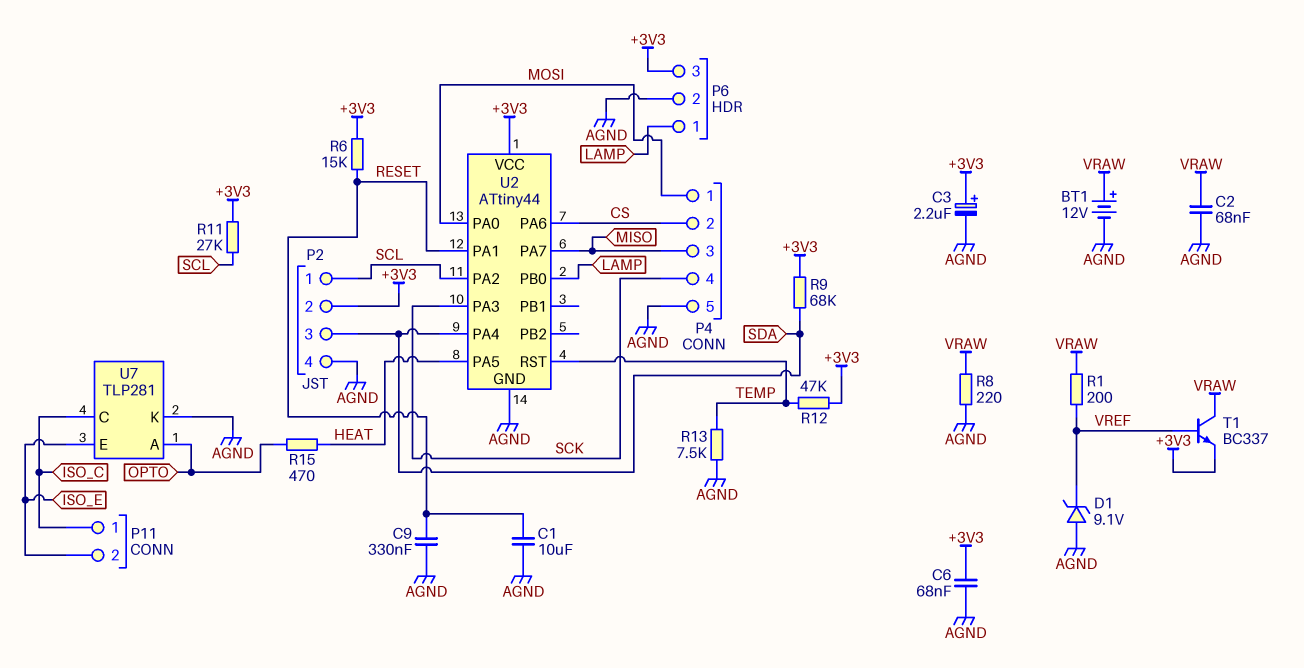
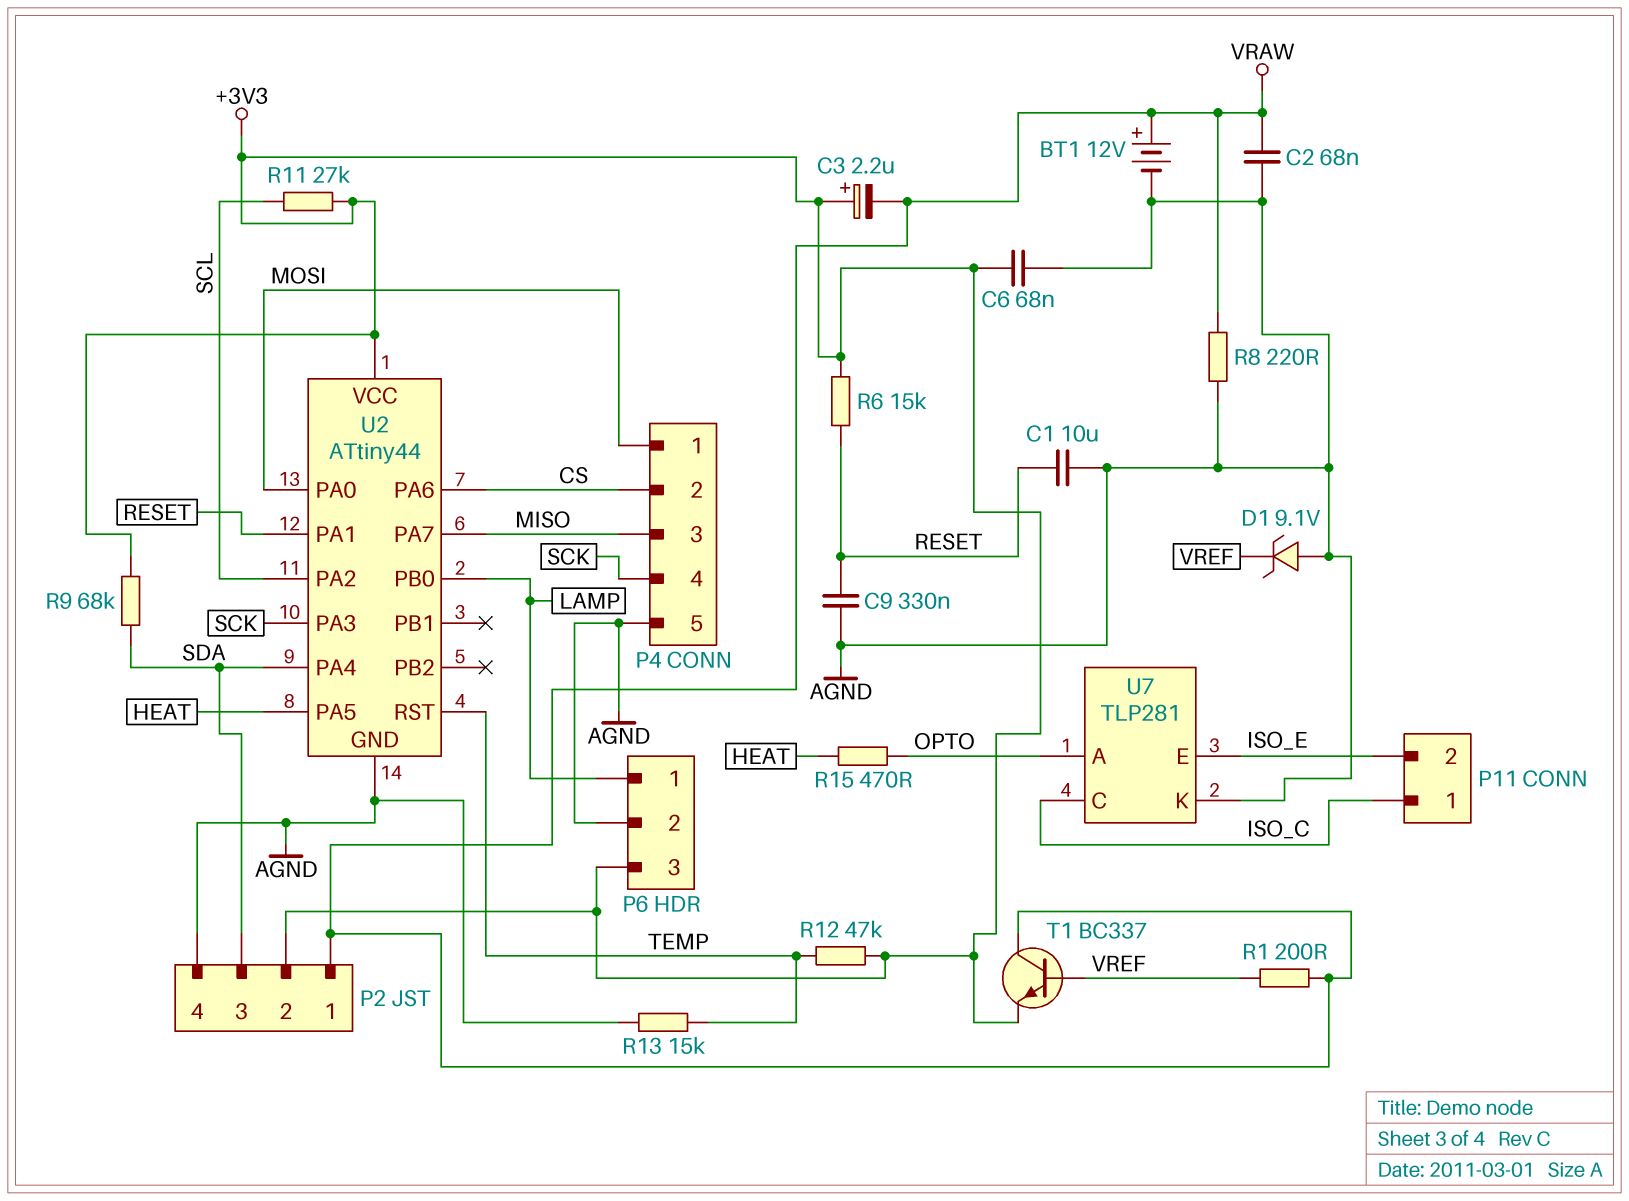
C3: 2.2uF (plus +3V3, minus AGND) -> 2.2uF (plus +3V3, minus VRAW)
P2 pin 1: SCL -> VRAW
R13: 7.5k (AGND, TEMP) -> 15k (AGND, TEMP)

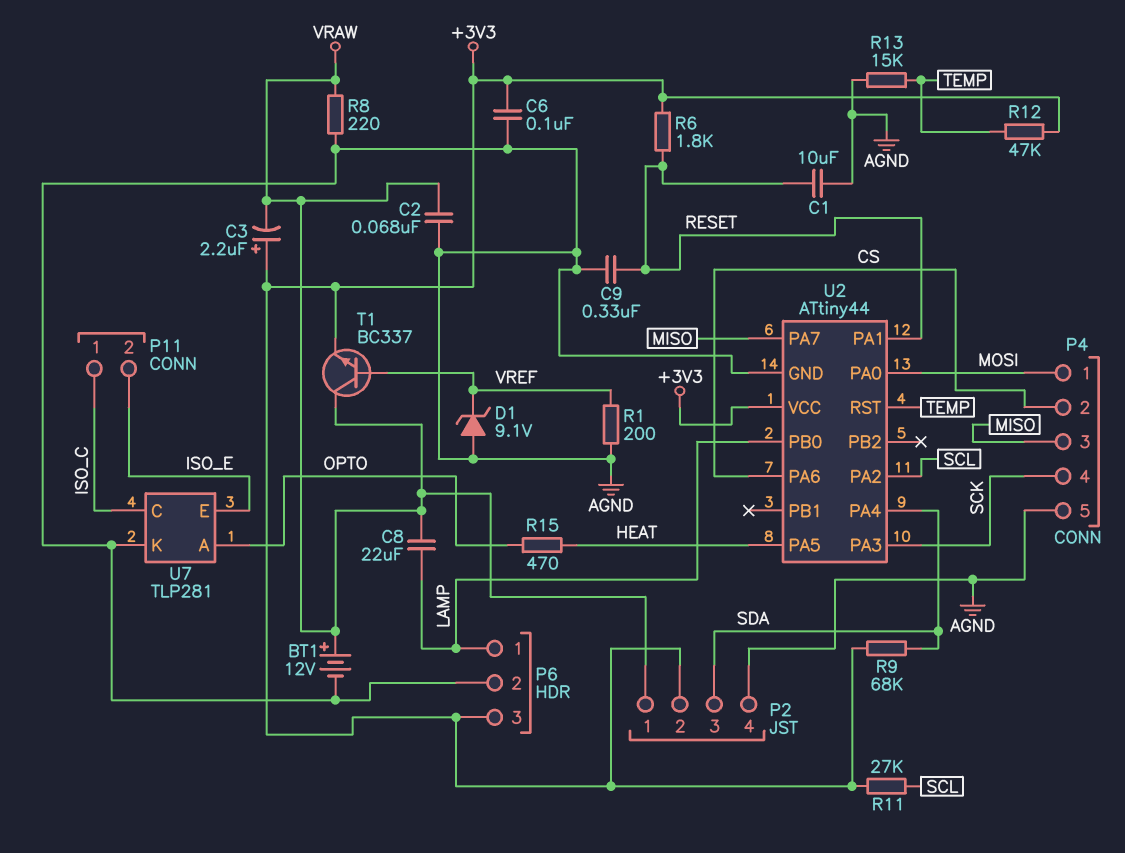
C6: 68nF (+3V3, AGND) -> 100nF (+3V3, AGND)
C8: none -> 22uF (LAMP, VRAW)
R1: 200 (VRAW, VREF) -> 200 (AGND, VREF)
R6: 15k (+3V3, RESET) -> 1.8k (+3V3, RESET)

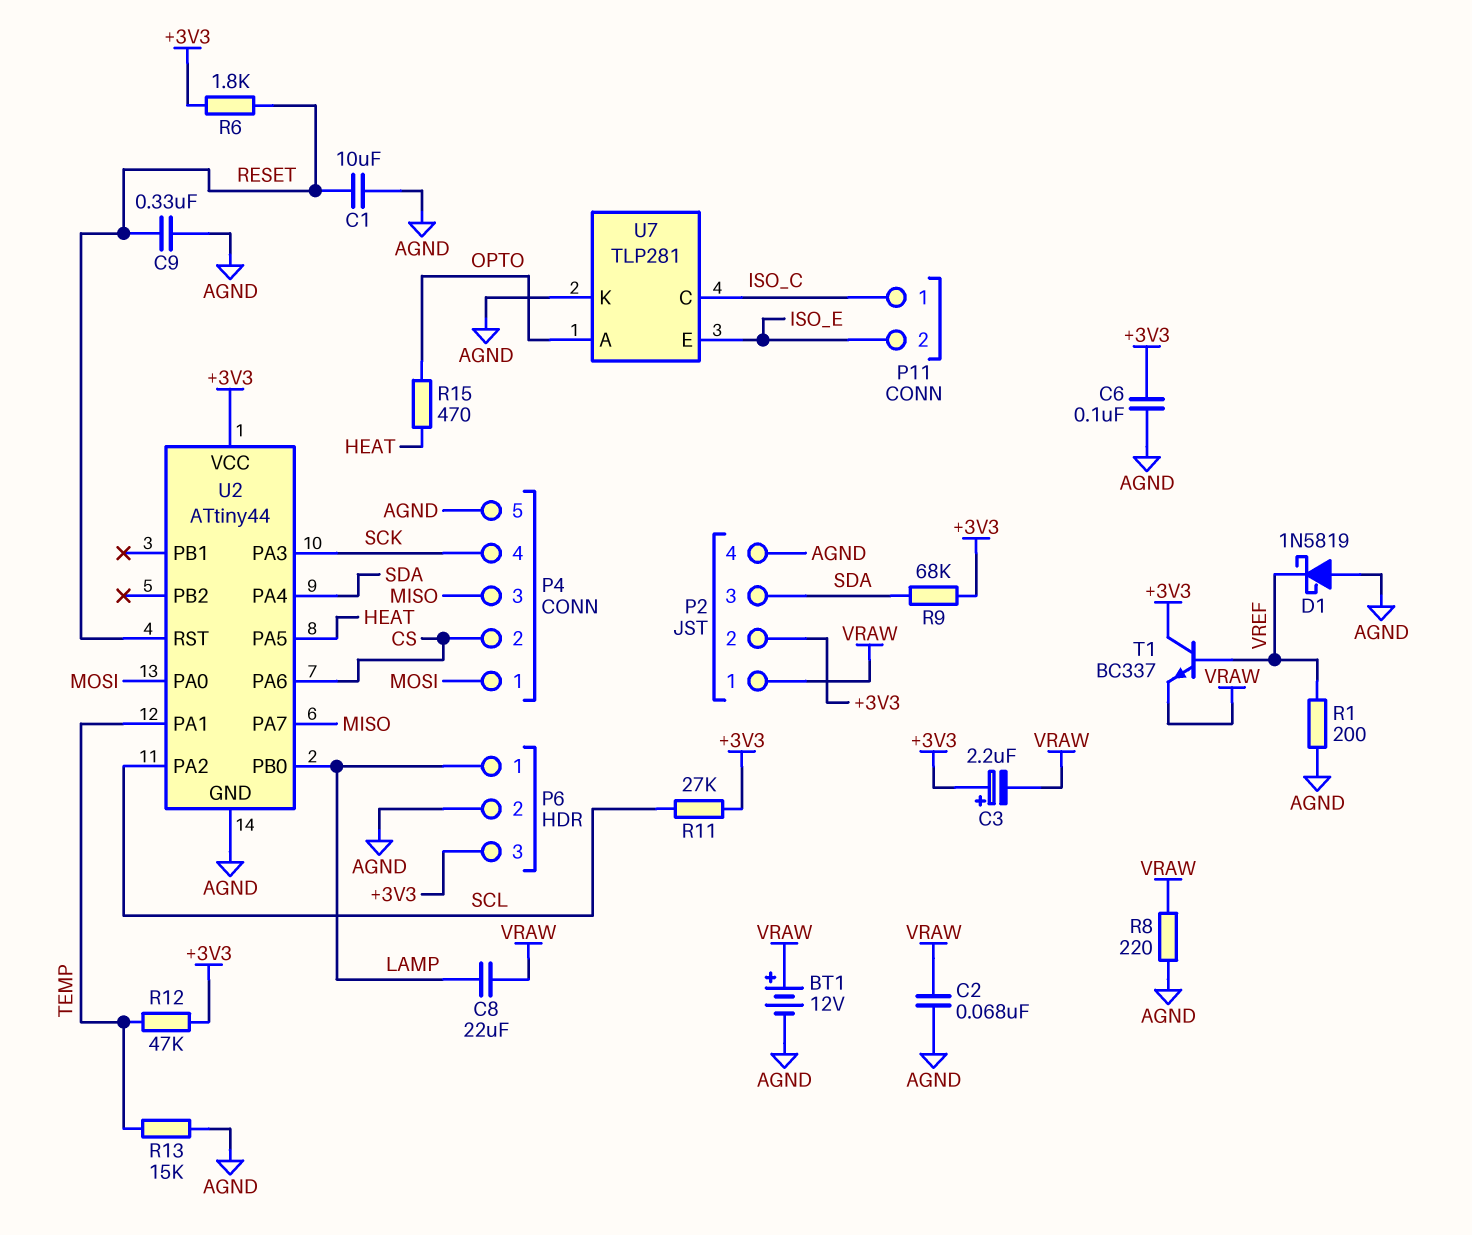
D1: zener 9.1V (A AGND, K VREF) -> schottky 1N5819 (A AGND, K VREF)
T1: NPN BC337 (B VREF, C VRAW, E +3V3) -> NPN BC337 (B VREF, C +3V3, E VRAW)
U2 pin PA1: RESET -> TEMP
U2 pin RST: TEMP -> RESET

